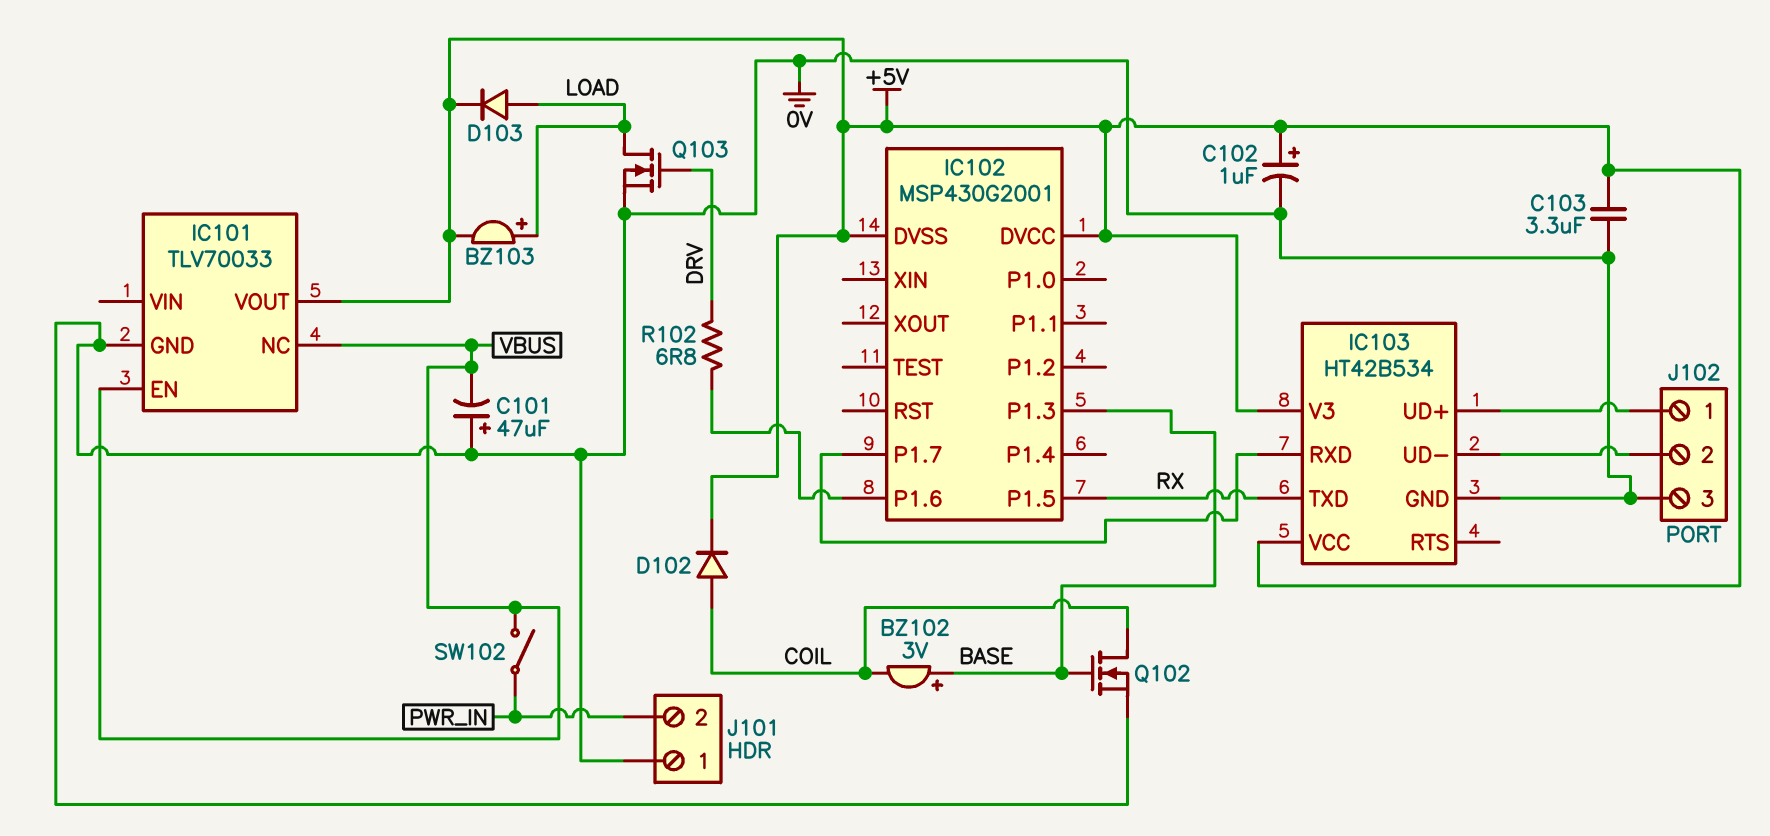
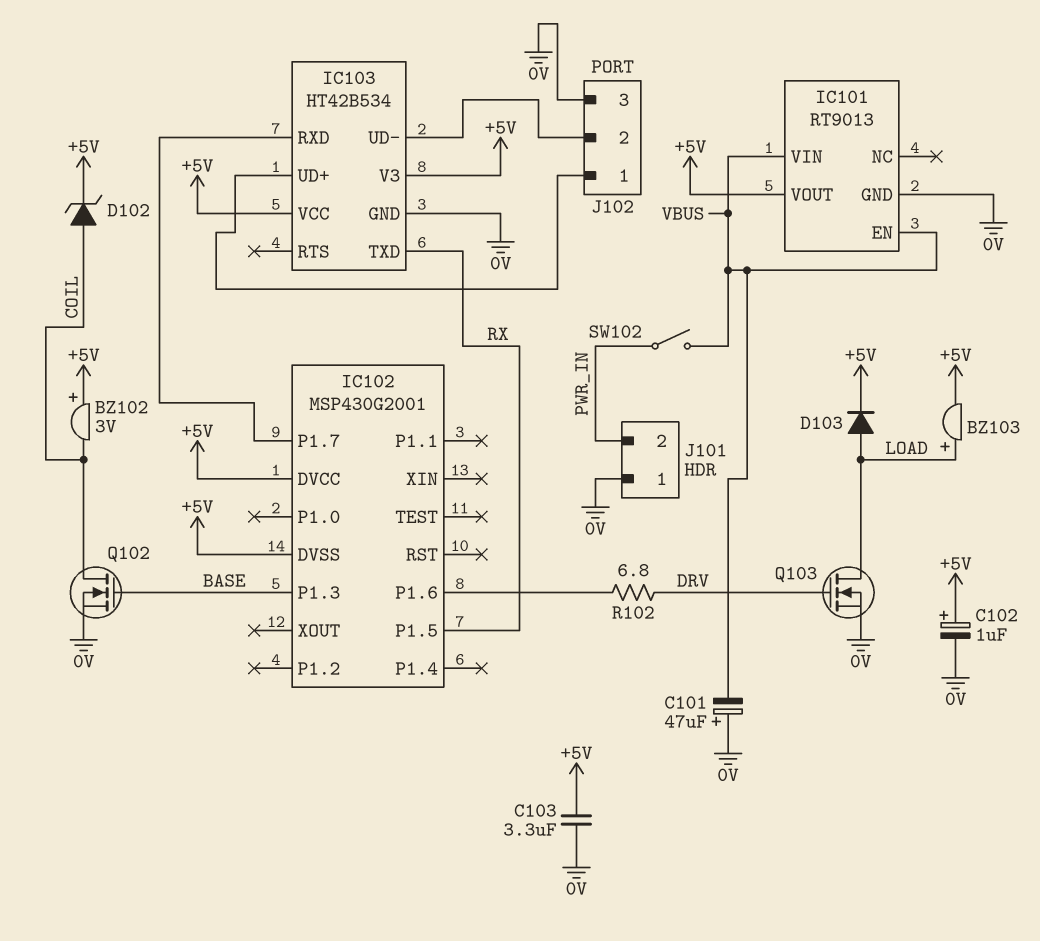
BZ102: buzzer 3V (plus BASE, minus COIL) -> buzzer 3V (plus +5V, minus COIL)
D102: diode (A COIL, K +5V) -> zener (A COIL, K +5V)
IC101: TLV70033 -> RT9013
IC101 pin NC: VBUS -> none
IC101 pin VIN: none -> VBUS

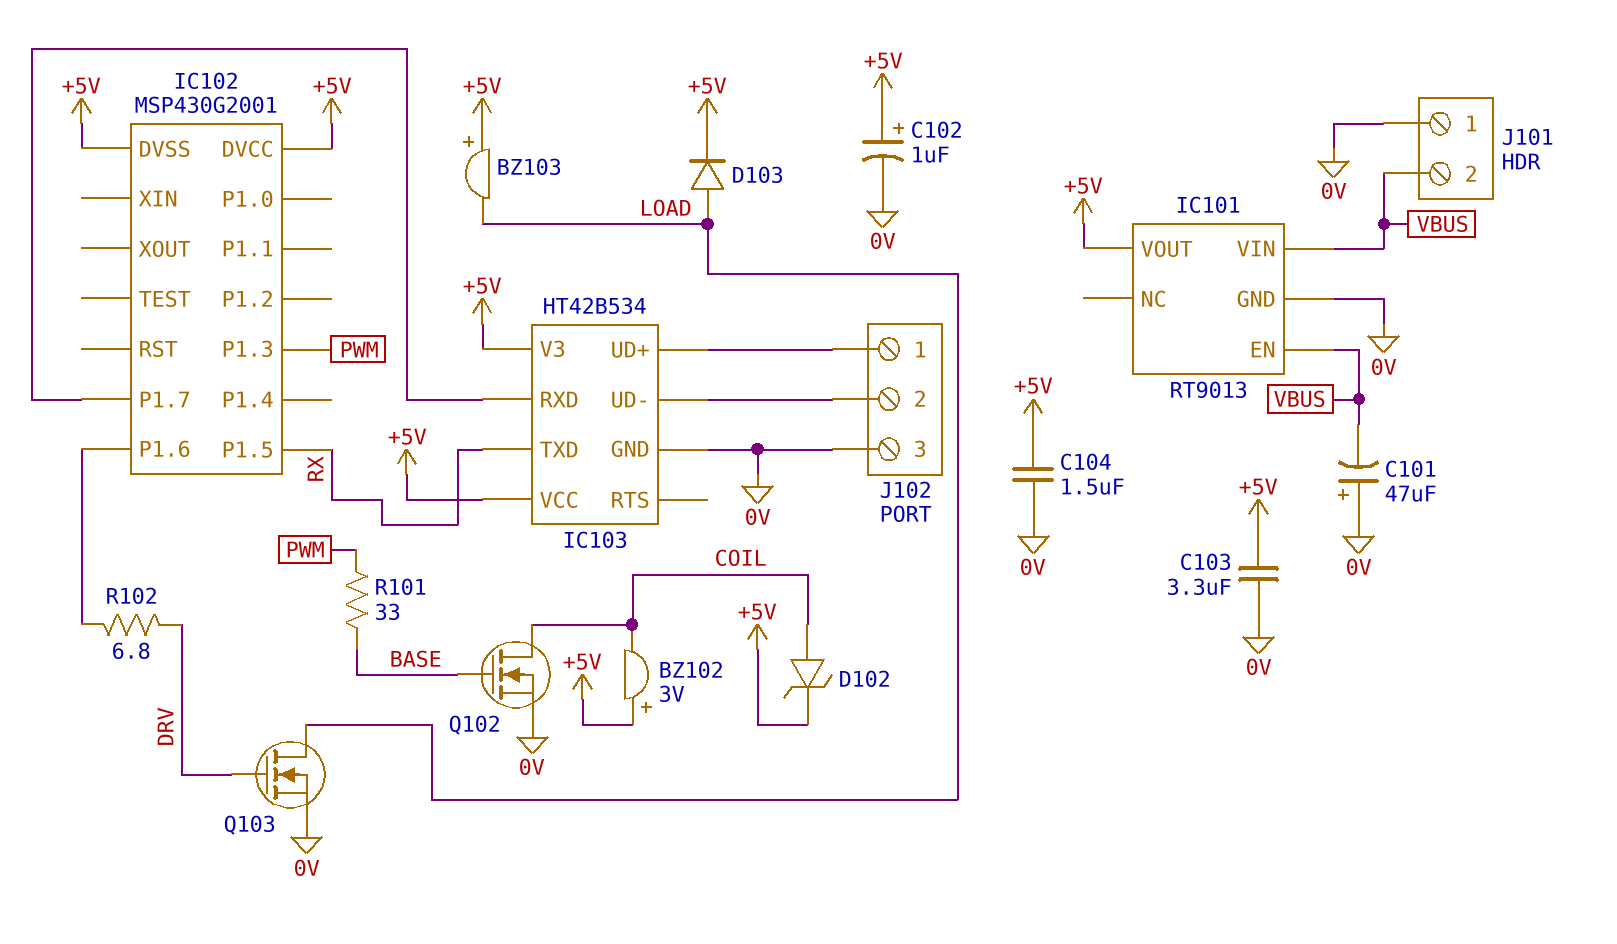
BZ103: buzzer (plus LOAD, minus +5V) -> buzzer (plus +5V, minus LOAD)
C104: none -> 1.5uF (+5V, 0V)
IC102 pin P1.3: BASE -> PWM
J101 pin 2: PWR_IN -> VBUS
R101: none -> 33 (BASE, PWM)
SW102: switch (PWR_IN, VBUS) -> none

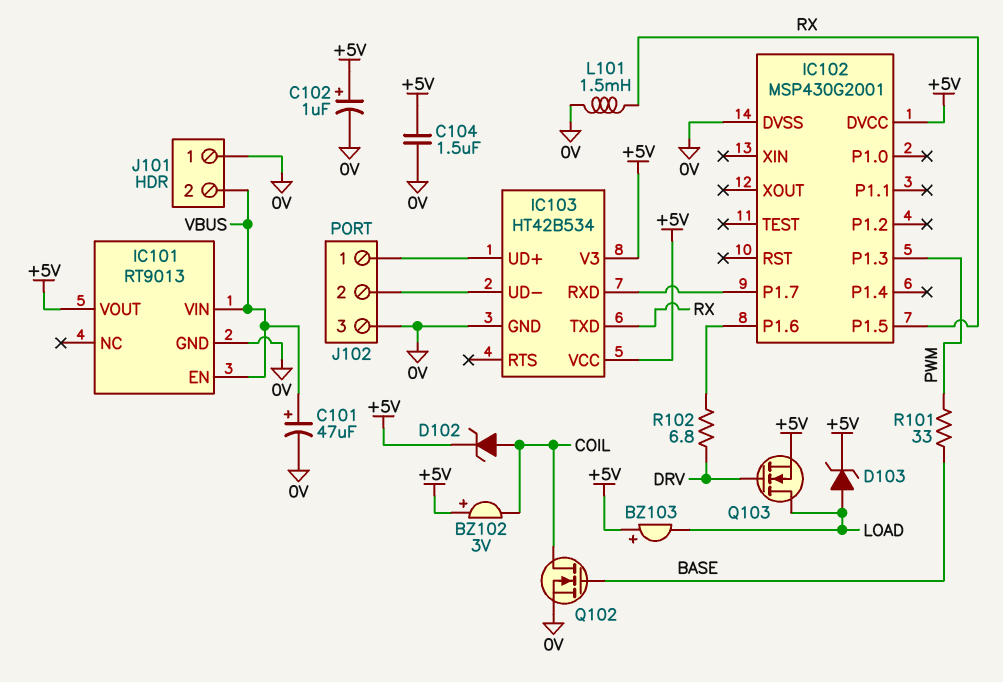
C101: 47uF (plus 0V, minus VBUS) -> 47uF (plus VBUS, minus 0V)
C103: 3.3uF (+5V, 0V) -> none
D103: diode (A LOAD, K +5V) -> zener (A LOAD, K +5V)
IC102 pin DVSS: +5V -> 0V
L101: none -> 1.5mH (0V, RX)
Q103: NMOS (G DRV, D LOAD, S 0V) -> NMOS (G DRV, D LOAD, S +5V)

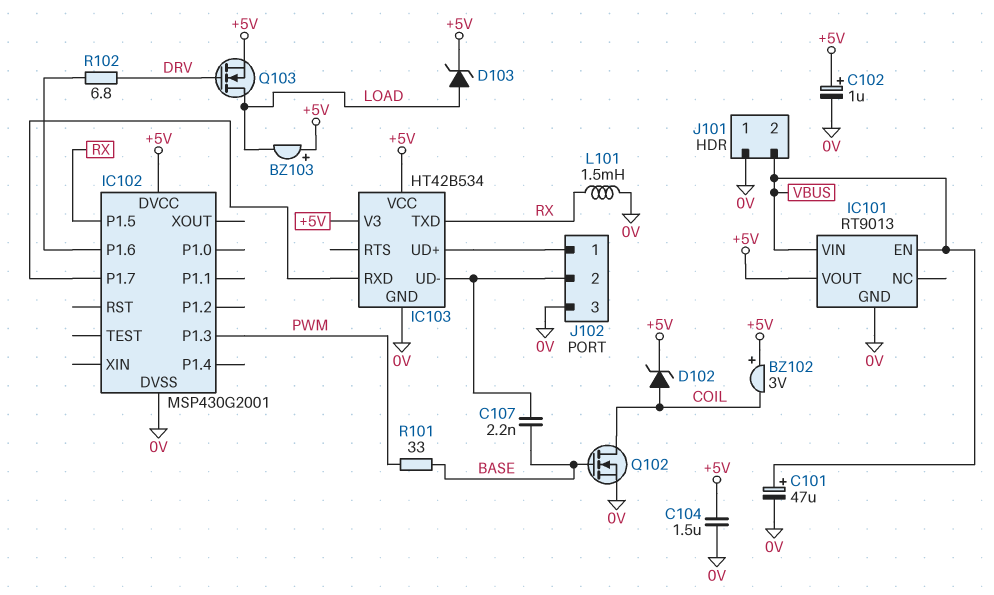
C107: none -> 2.2nF (BASE, IC103/UD-)

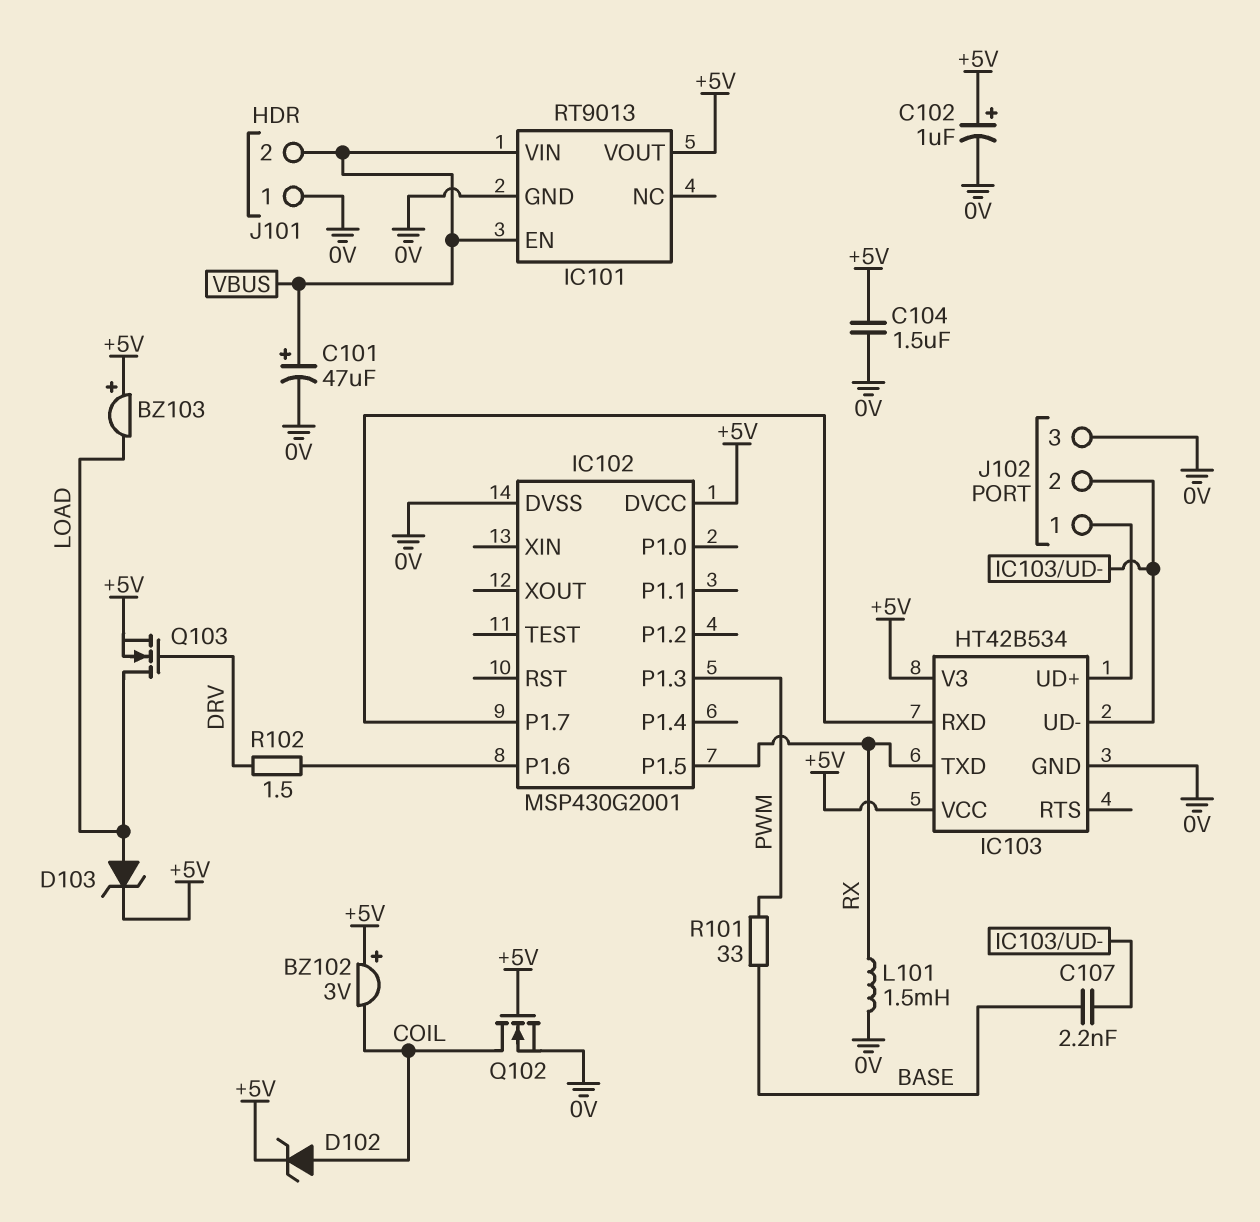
Q102: NMOS (G BASE, D COIL, S 0V) -> NMOS (G +5V, D COIL, S 0V)
R102: 6.8 (DRV, IC102/P1.6) -> 1.5 (DRV, IC102/P1.6)

